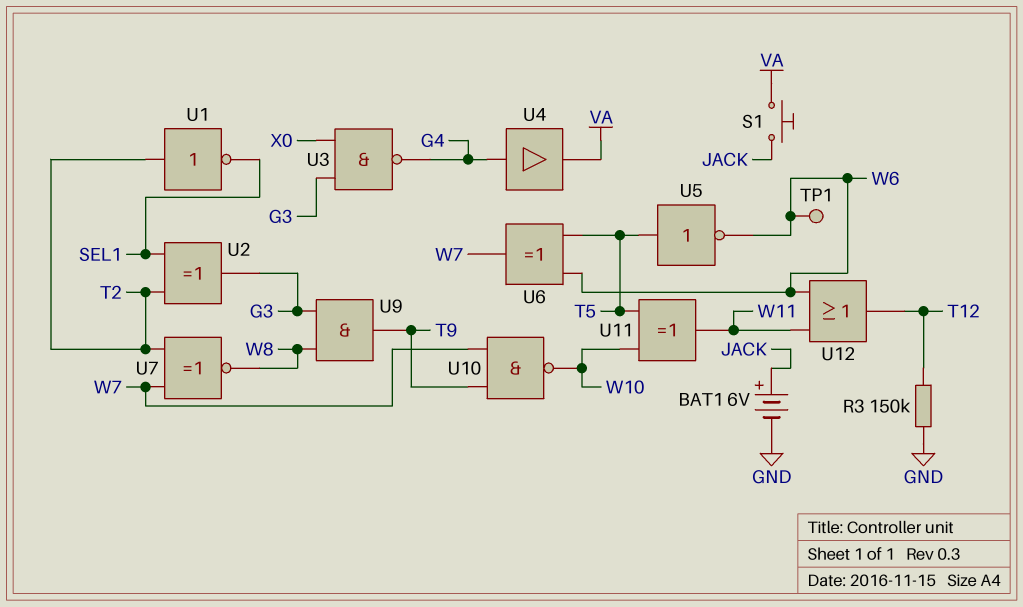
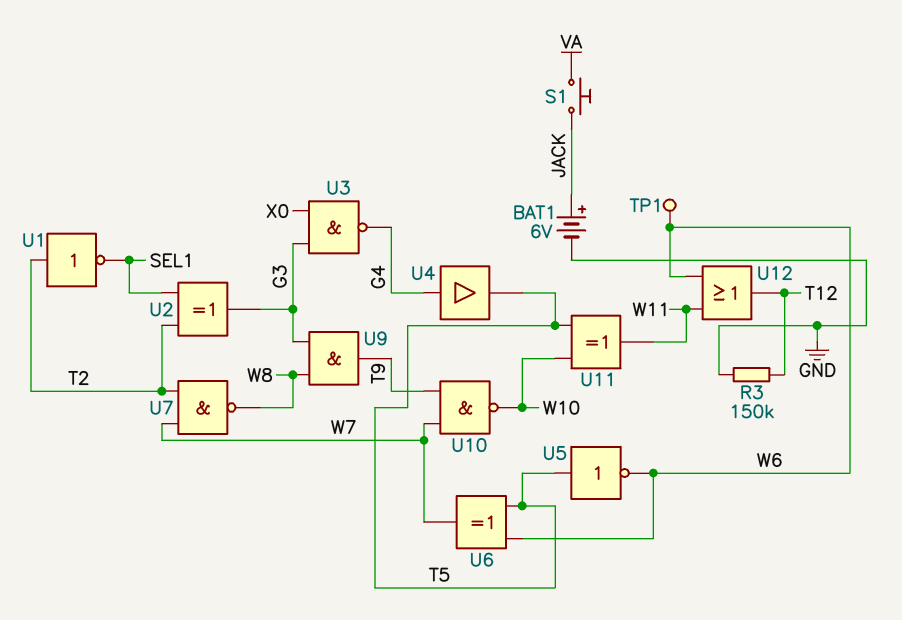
U4: buffer (in G4, out VA) -> buffer (in G4, out T5)
U7: XNOR (in T2, in W7, out W8) -> NAND (in T2, in W7, out W8)

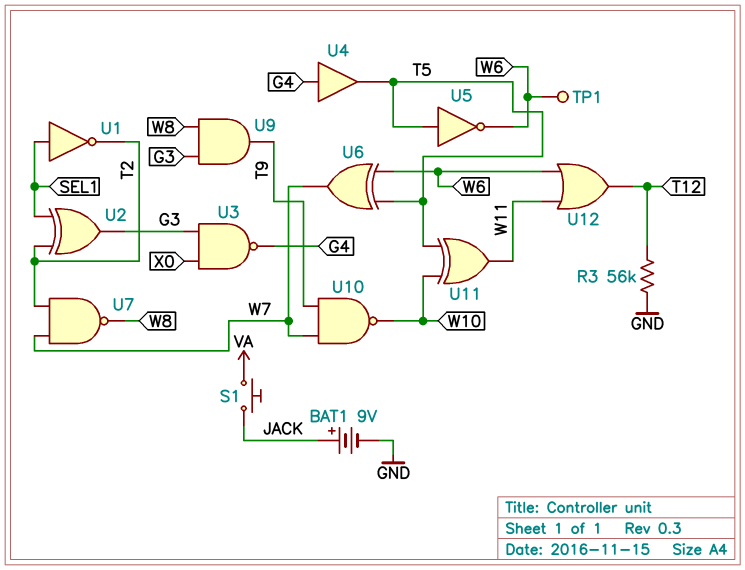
BAT1: 6V (plus JACK, minus GND) -> 9V (plus JACK, minus GND)
R3: 150k (GND, T12) -> 56k (GND, T12)
U1: NOT (in T2, out SEL1) -> NOT (in SEL1, out T2)

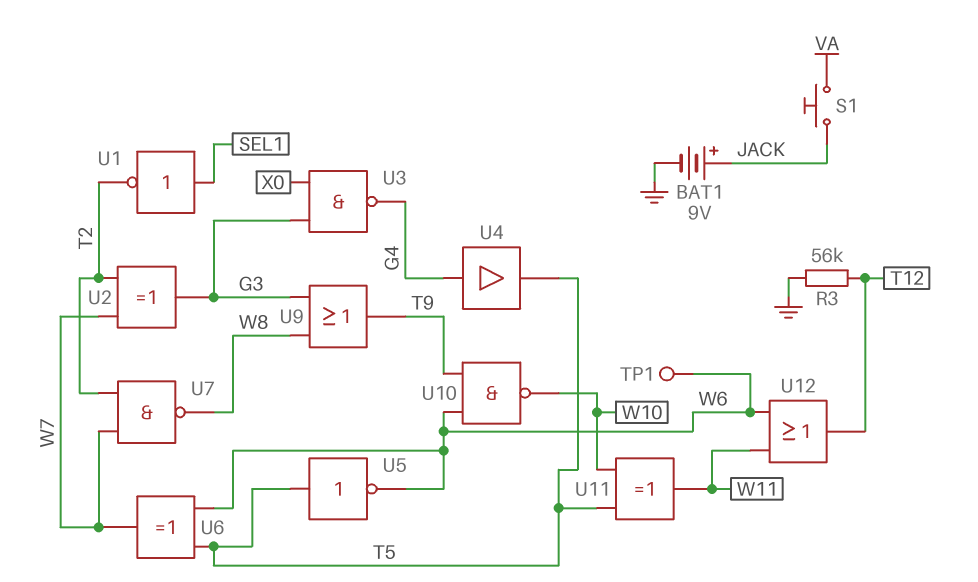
U2: XOR (in SEL1, in T2, out G3) -> XOR (in T2, in W7, out G3)
U9: AND (in G3, in W8, out T9) -> OR (in G3, in W8, out T9)
U10: NAND (in T9, in W7, out W10) -> NAND (in T9, in W6, out W10)

